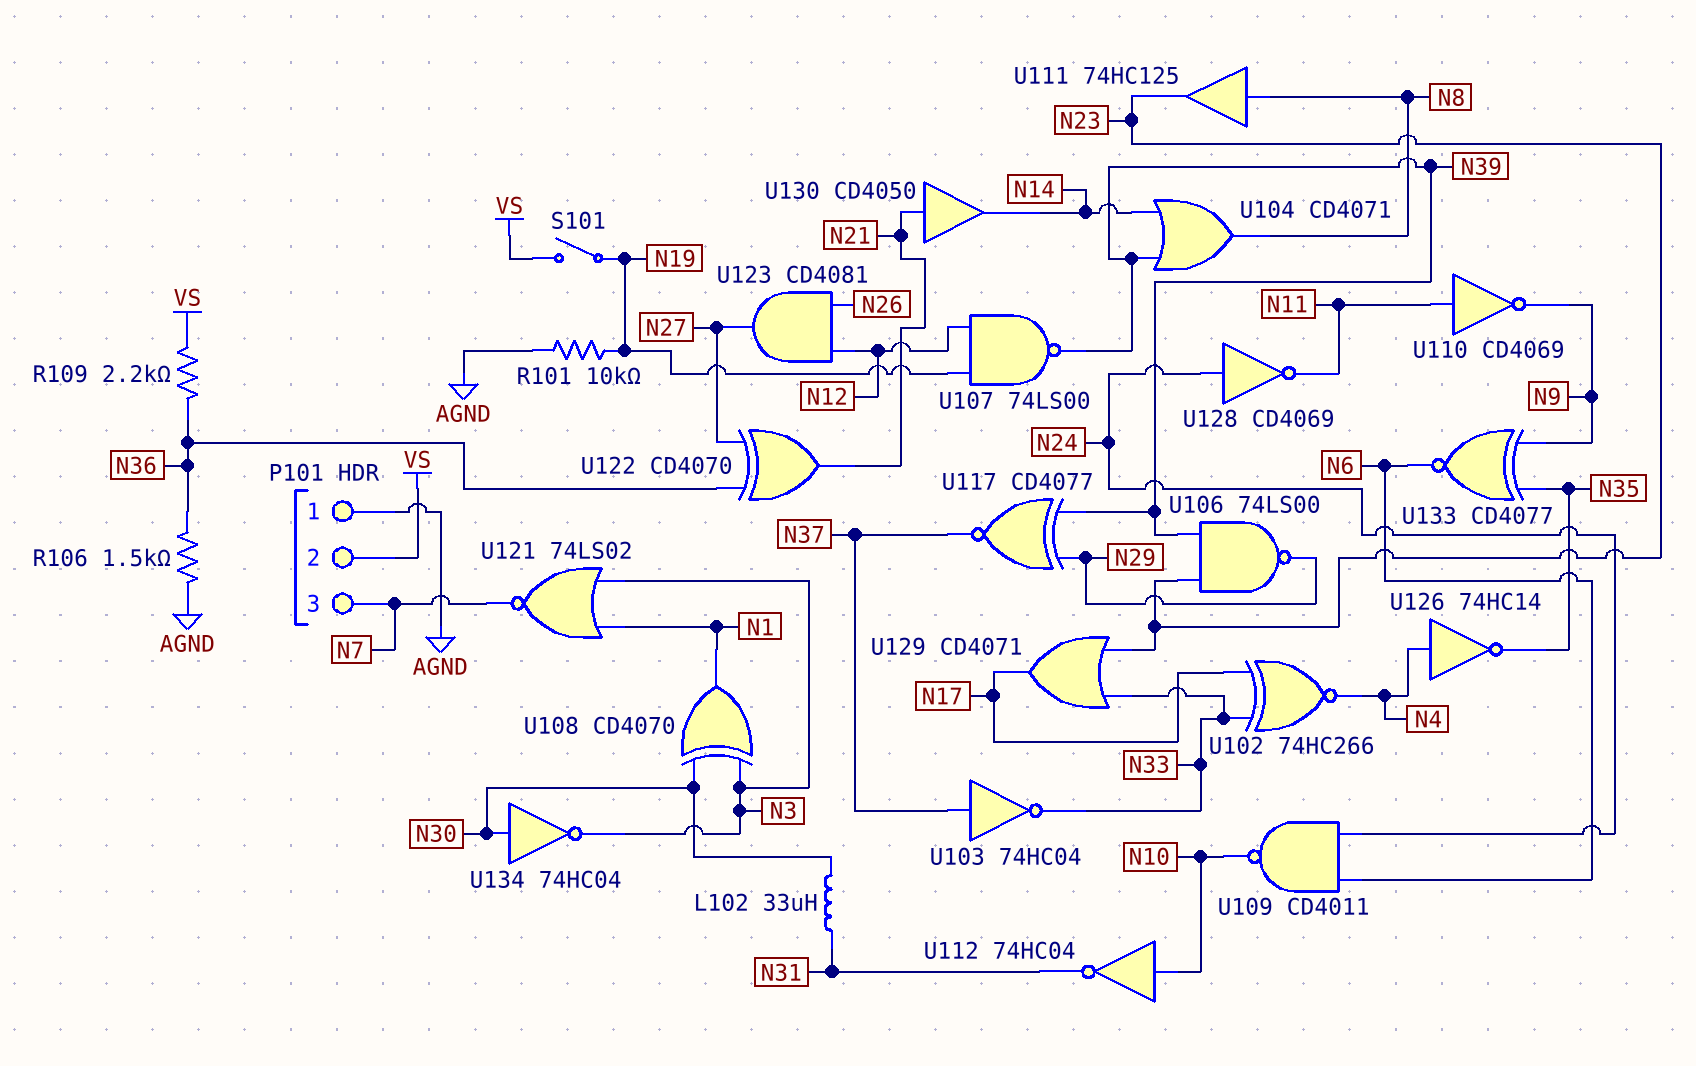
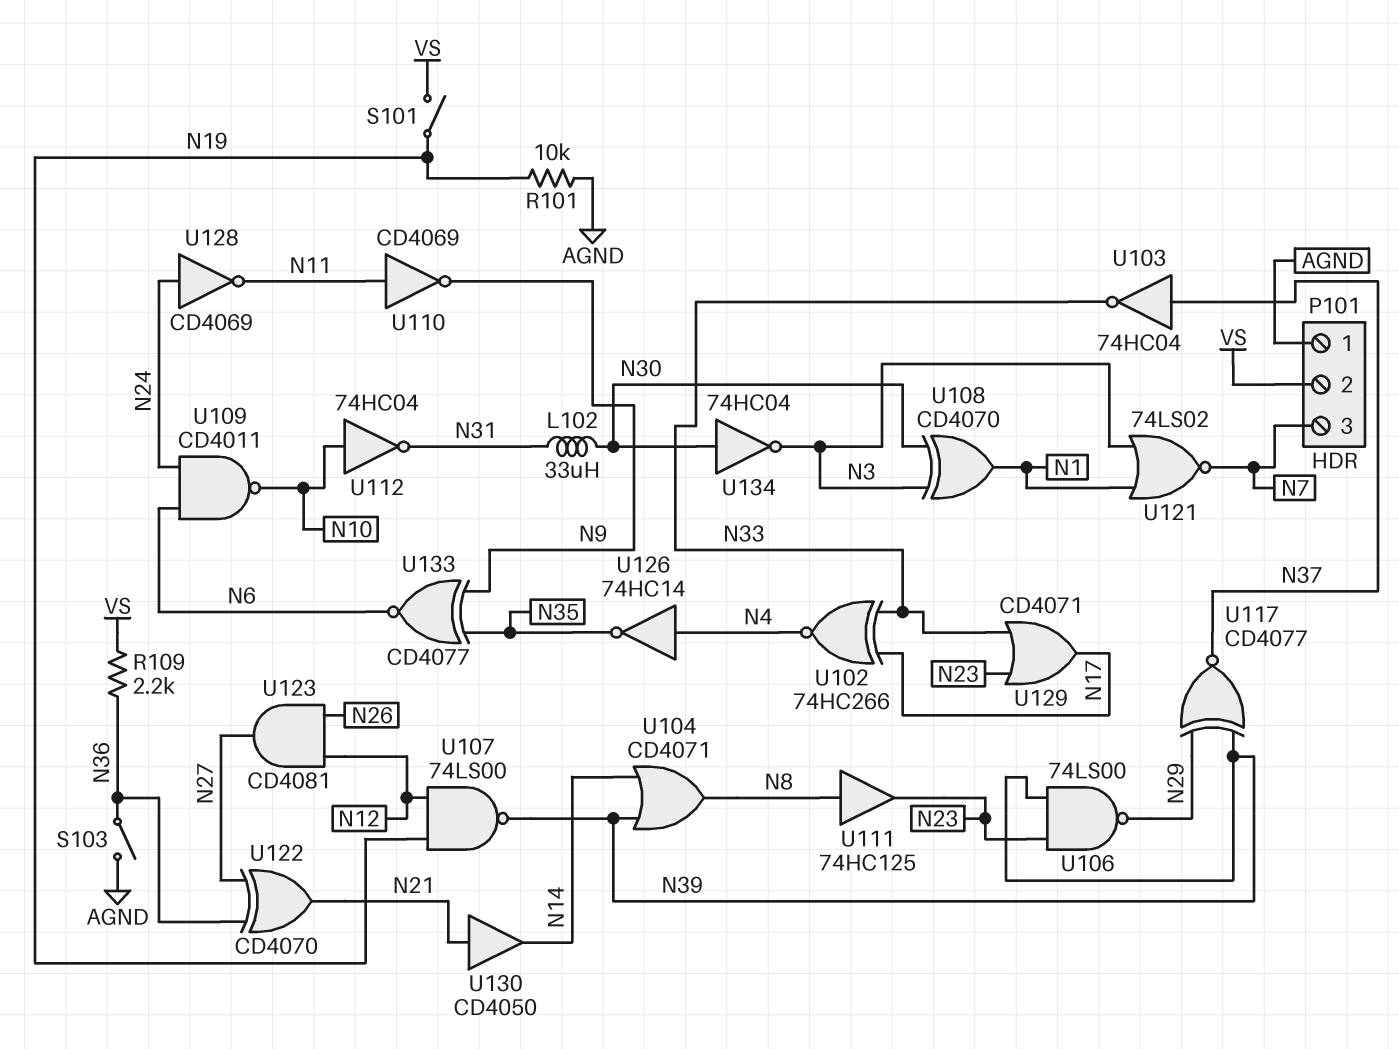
R106: 1.5k (AGND, N36) -> none
S103: none -> switch (AGND, N36)

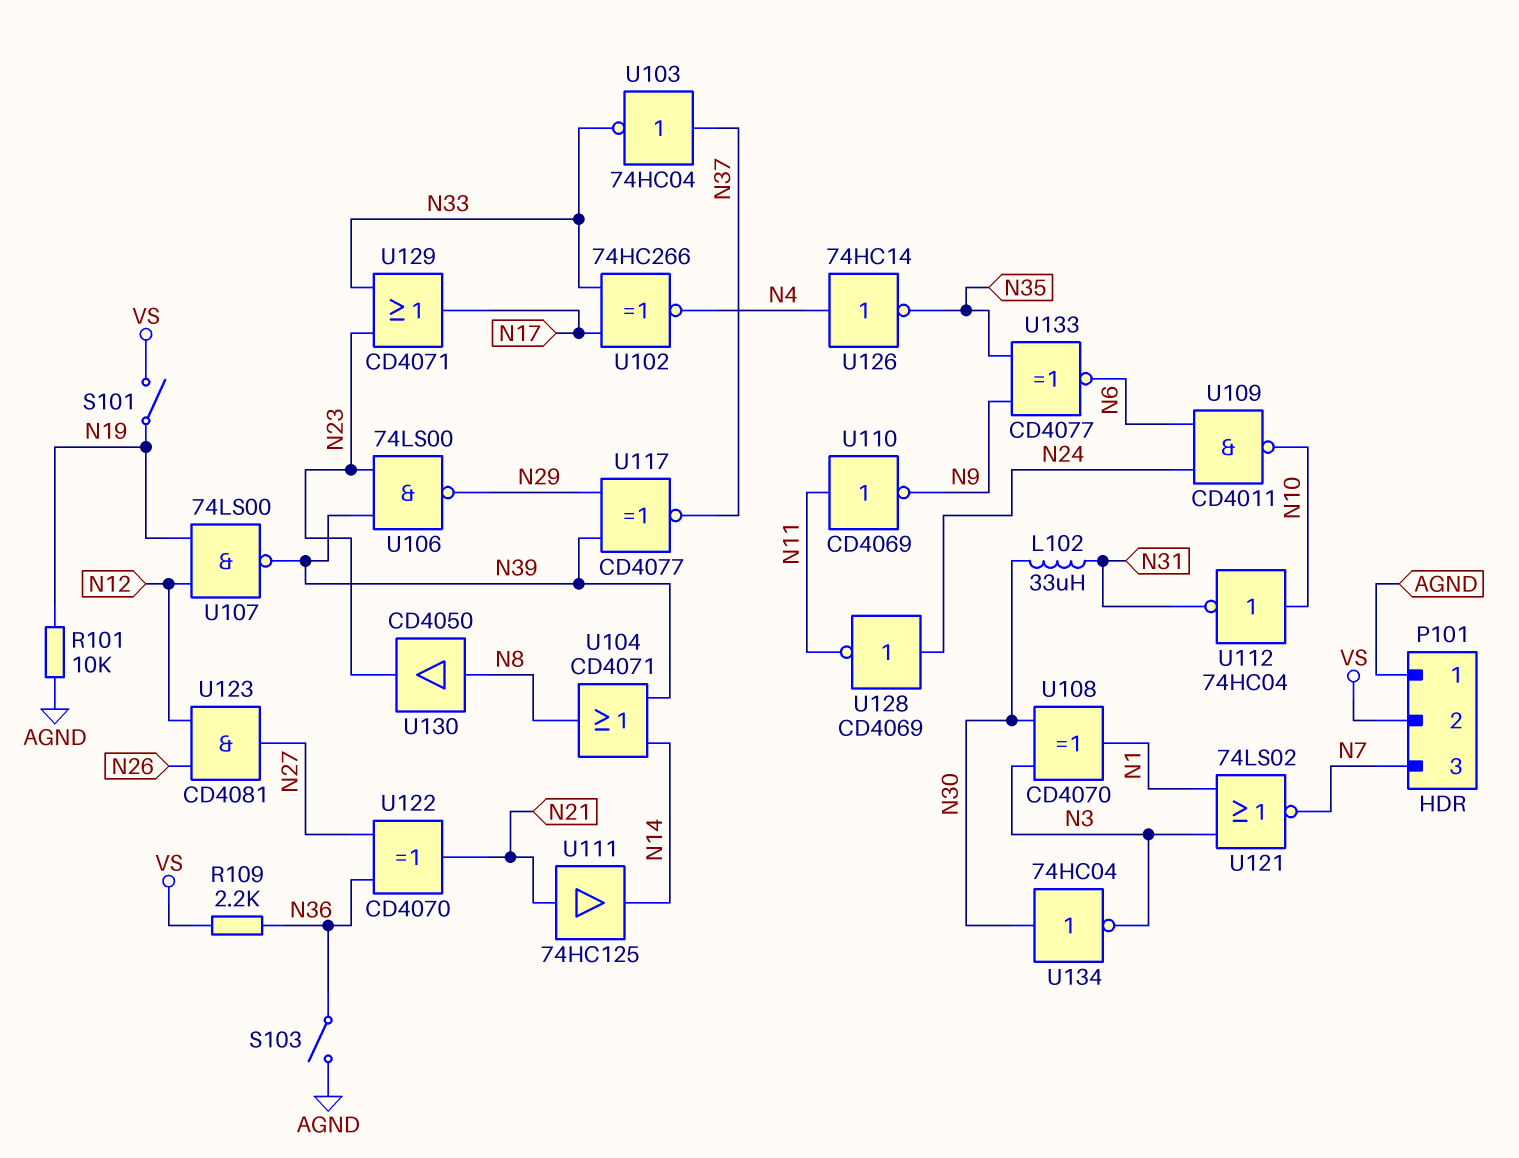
U111: buffer 74HC125 (in N8, out N23) -> buffer 74HC125 (in N21, out N14)
U130: buffer CD4050 (in N21, out N14) -> buffer CD4050 (in N8, out N23)

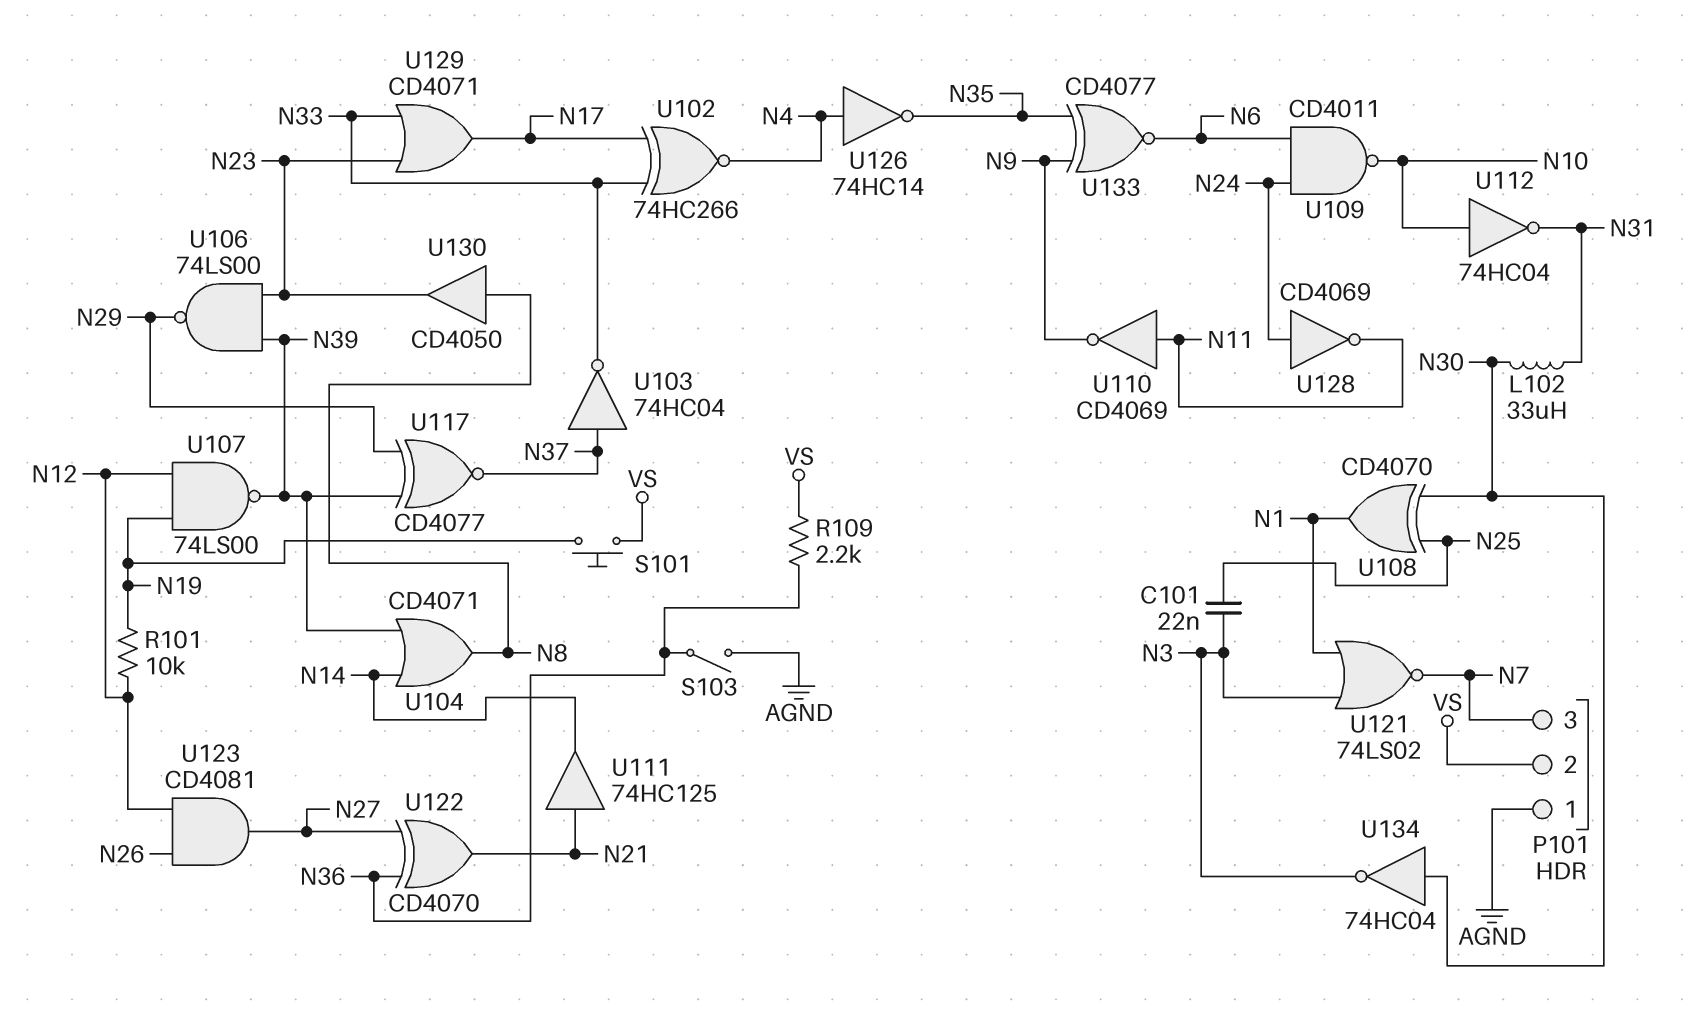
C101: none -> 22nF (N3, N25)
R101: 10k (AGND, N19) -> 10k (N12, N19)
S101: switch (N19, VS) -> button (N19, VS)
U108: XOR CD4070 (in N3, in N30, out N1) -> XOR CD4070 (in N25, in N30, out N1)

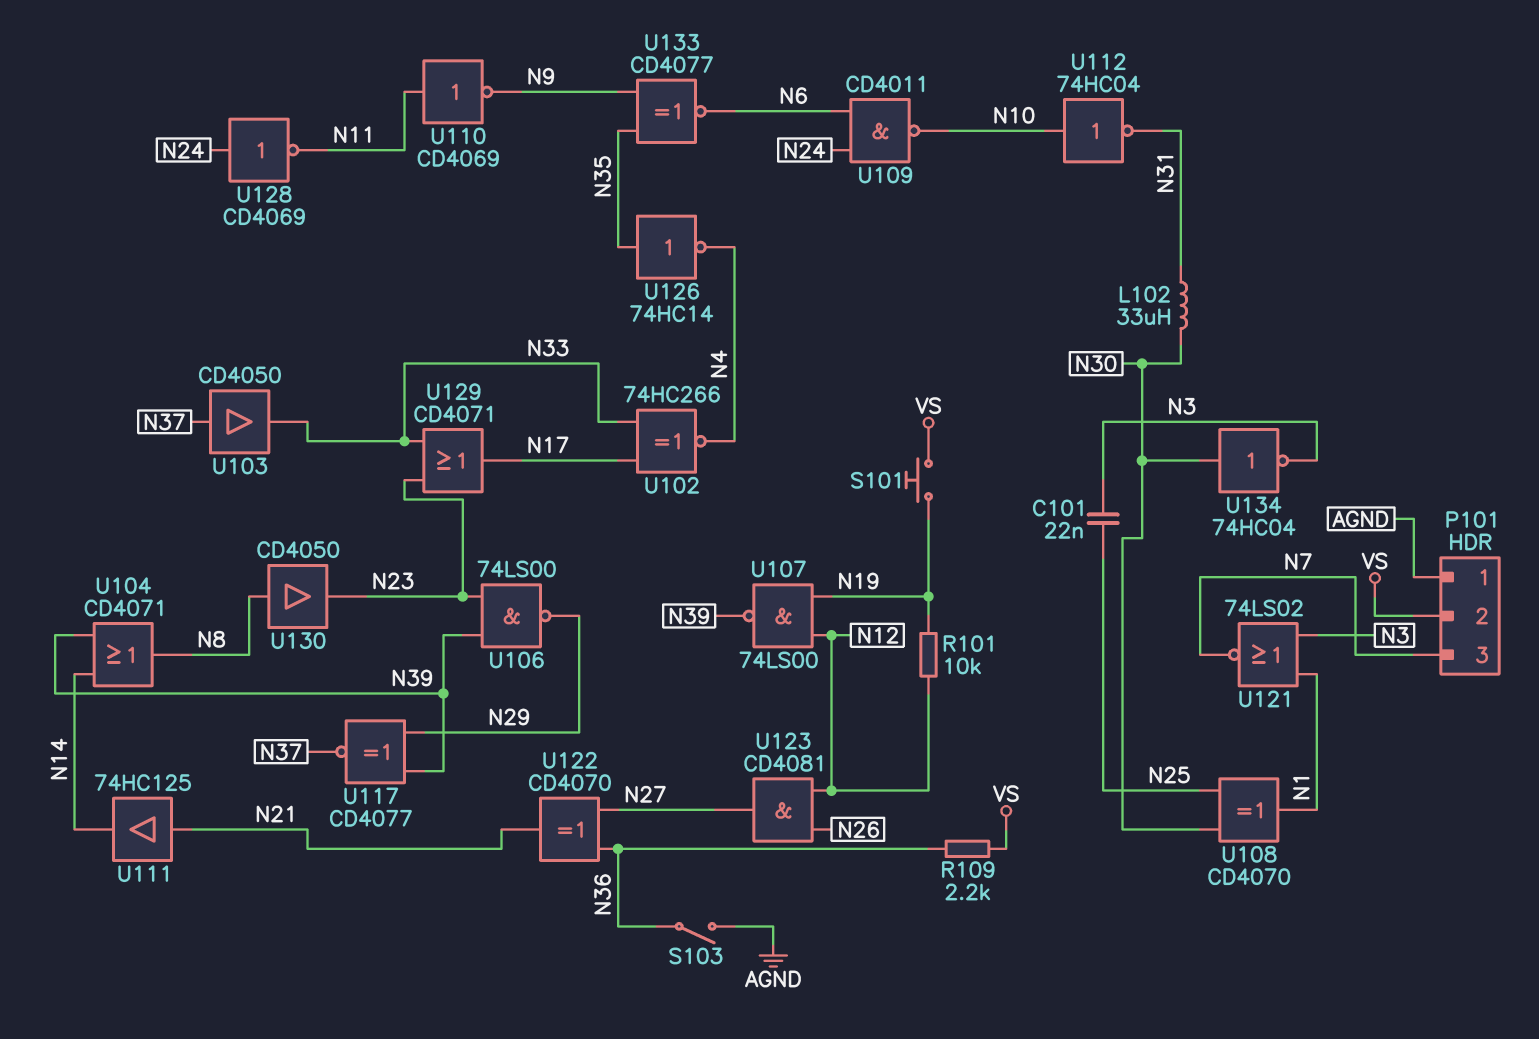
U103: NOT 74HC04 (in N37, out N33) -> buffer CD4050 (in N37, out N33)
U126: NOT 74HC14 (in N4, out N35) -> NOT 74HC14 (in N35, out N4)

